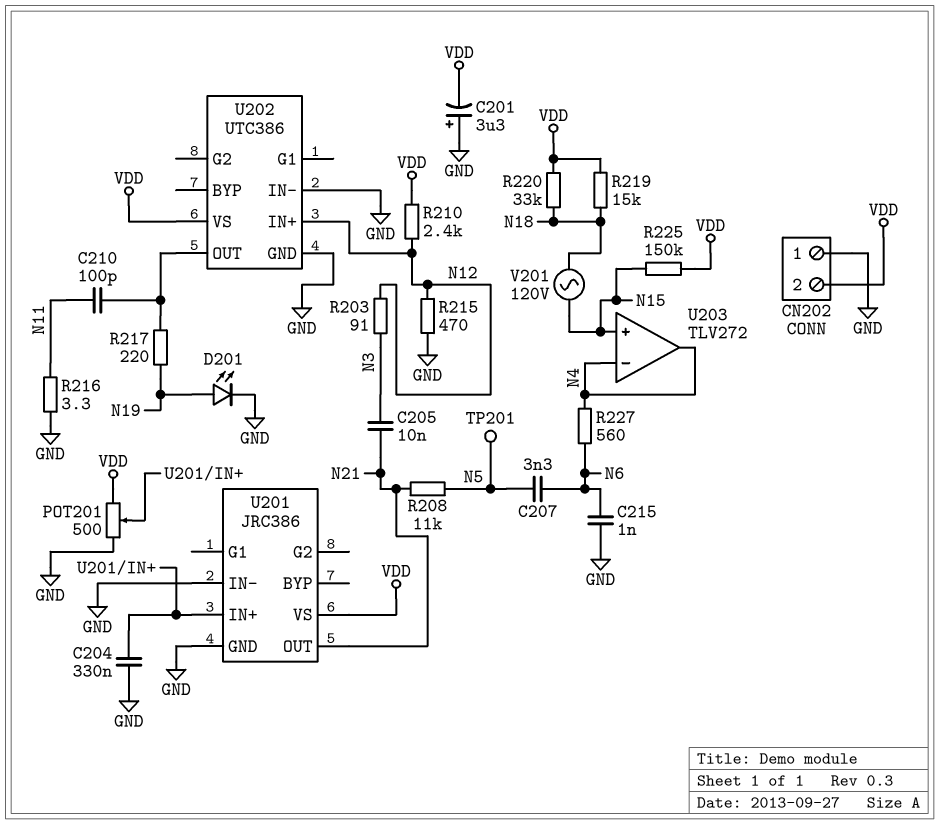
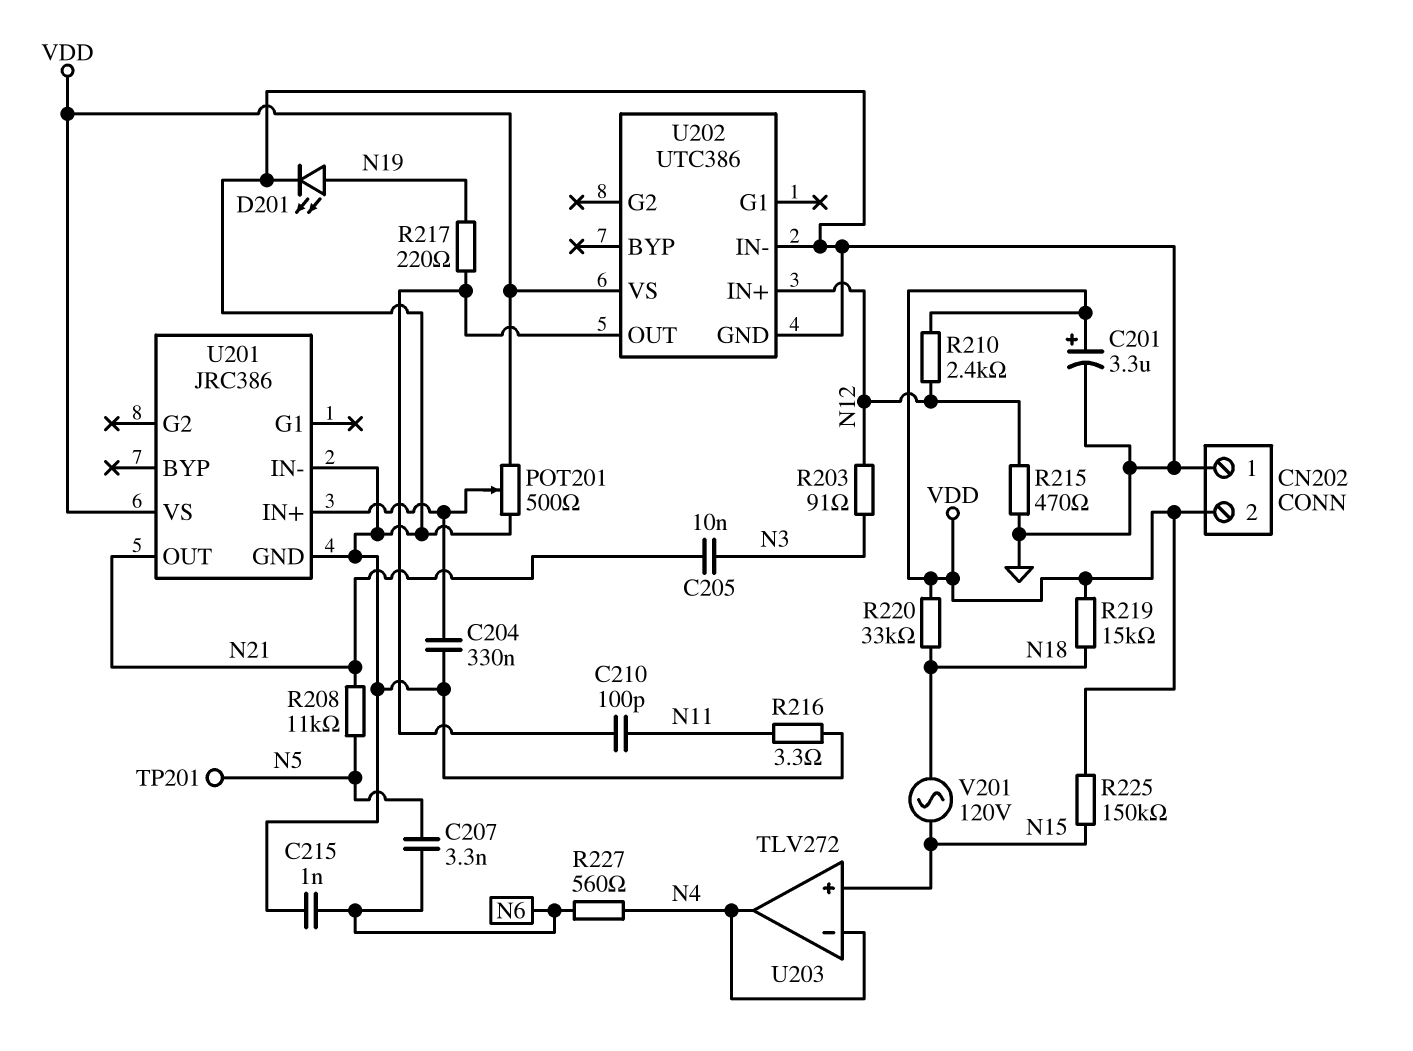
C201: 3.3uF (plus GND, minus VDD) -> 3.3uF (plus VDD, minus GND)

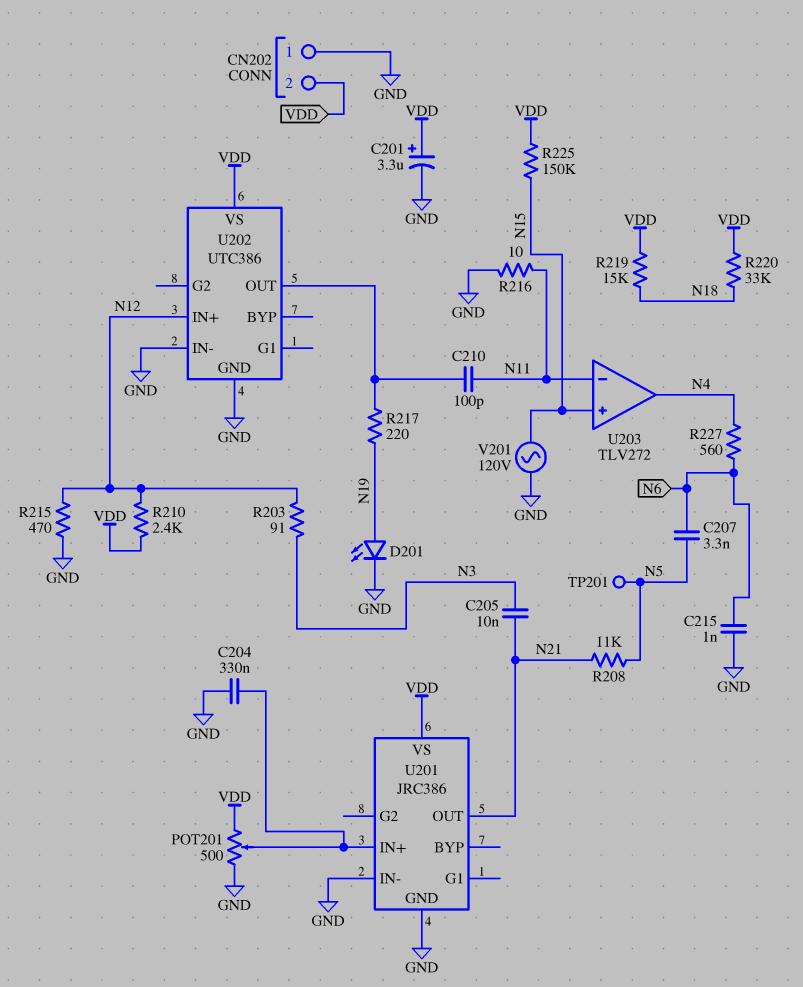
R216: 3.3 (GND, N11) -> 10 (GND, N11)
U203 pin in-: N4 -> N11
V201: AC 120V (N15, N18) -> AC 120V (GND, N15)

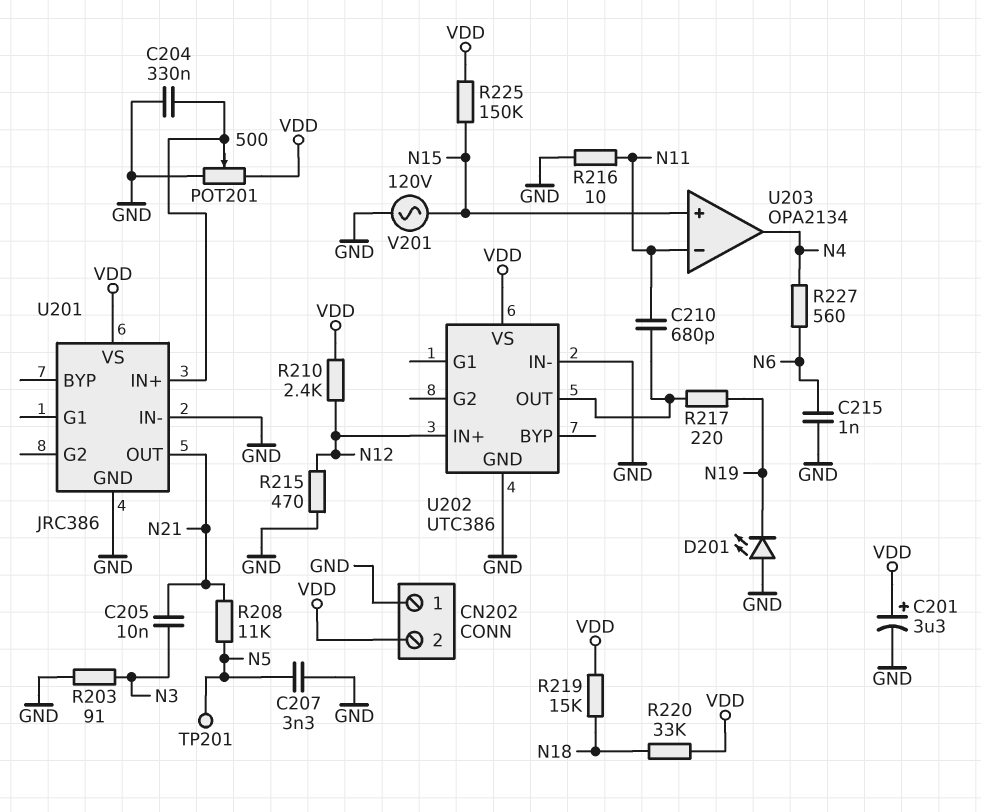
C207: 3.3nF (N5, N6) -> 3.3nF (GND, N5)
C210: 100pF (N11, U202/OUT) -> 680pF (N11, U202/OUT)
D201: LED (A N19, K GND) -> LED (A GND, K N19)
R203: 91 (N3, N12) -> 91 (GND, N3)
U203: TLV272 -> OPA2134

